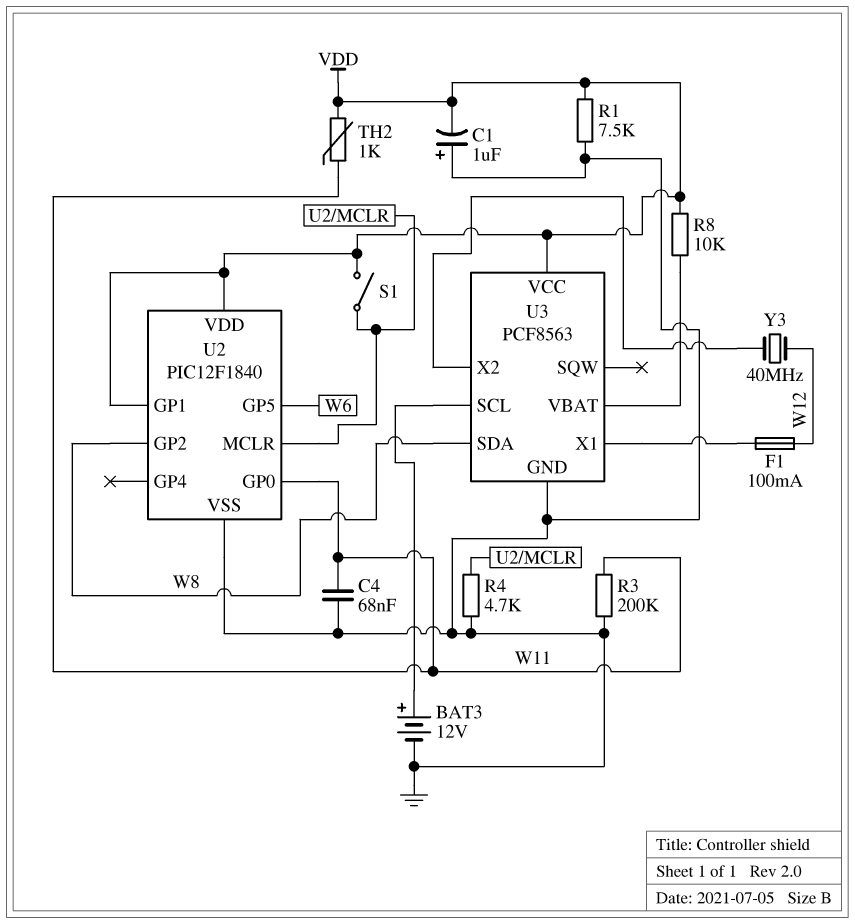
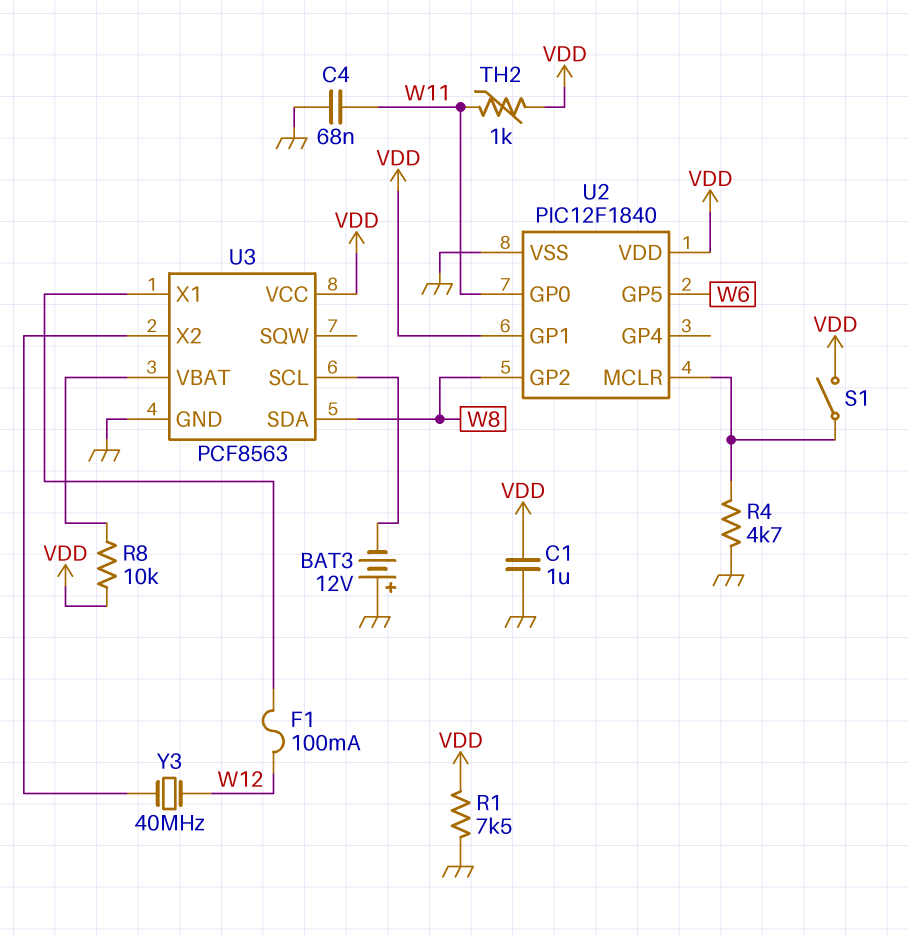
BAT3: 12V (plus U3/SCL, minus GND) -> 12V (plus GND, minus U3/SCL)
C1: 1uF (plus GND, minus VDD) -> 1uF (GND, VDD)
R3: 200k (GND, W11) -> none

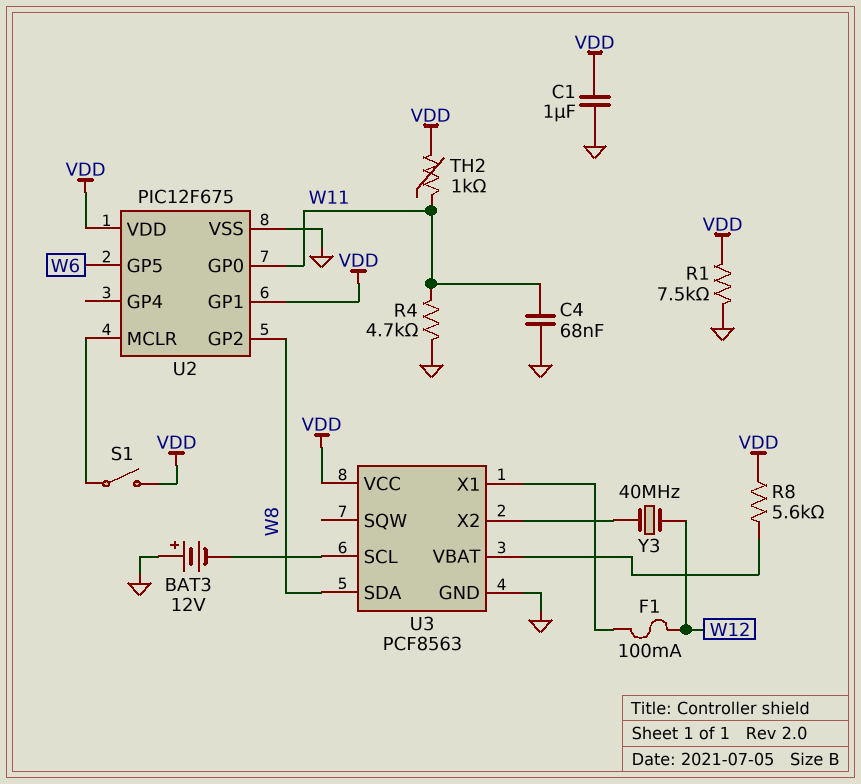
R4: 4.7k (GND, U2/MCLR) -> 4.7k (GND, W11)
R8: 10k (U3/VBAT, VDD) -> 5.6k (U3/VBAT, VDD)
U2: PIC12F1840 -> PIC12F675

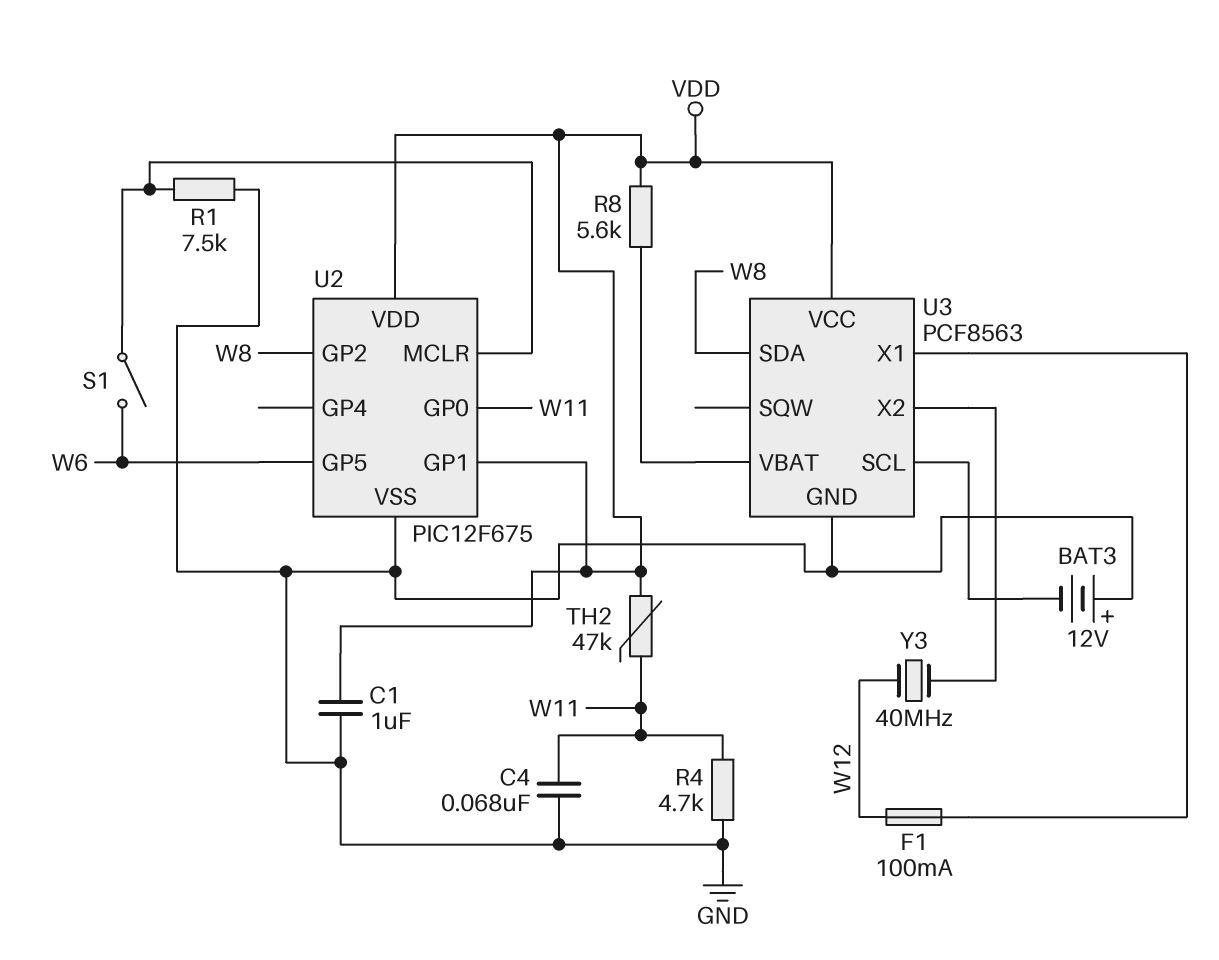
R1: 7.5k (GND, VDD) -> 7.5k (GND, U2/MCLR)
S1: switch (U2/MCLR, VDD) -> switch (U2/MCLR, W6)
TH2: 1k (VDD, W11) -> 47k (VDD, W11)

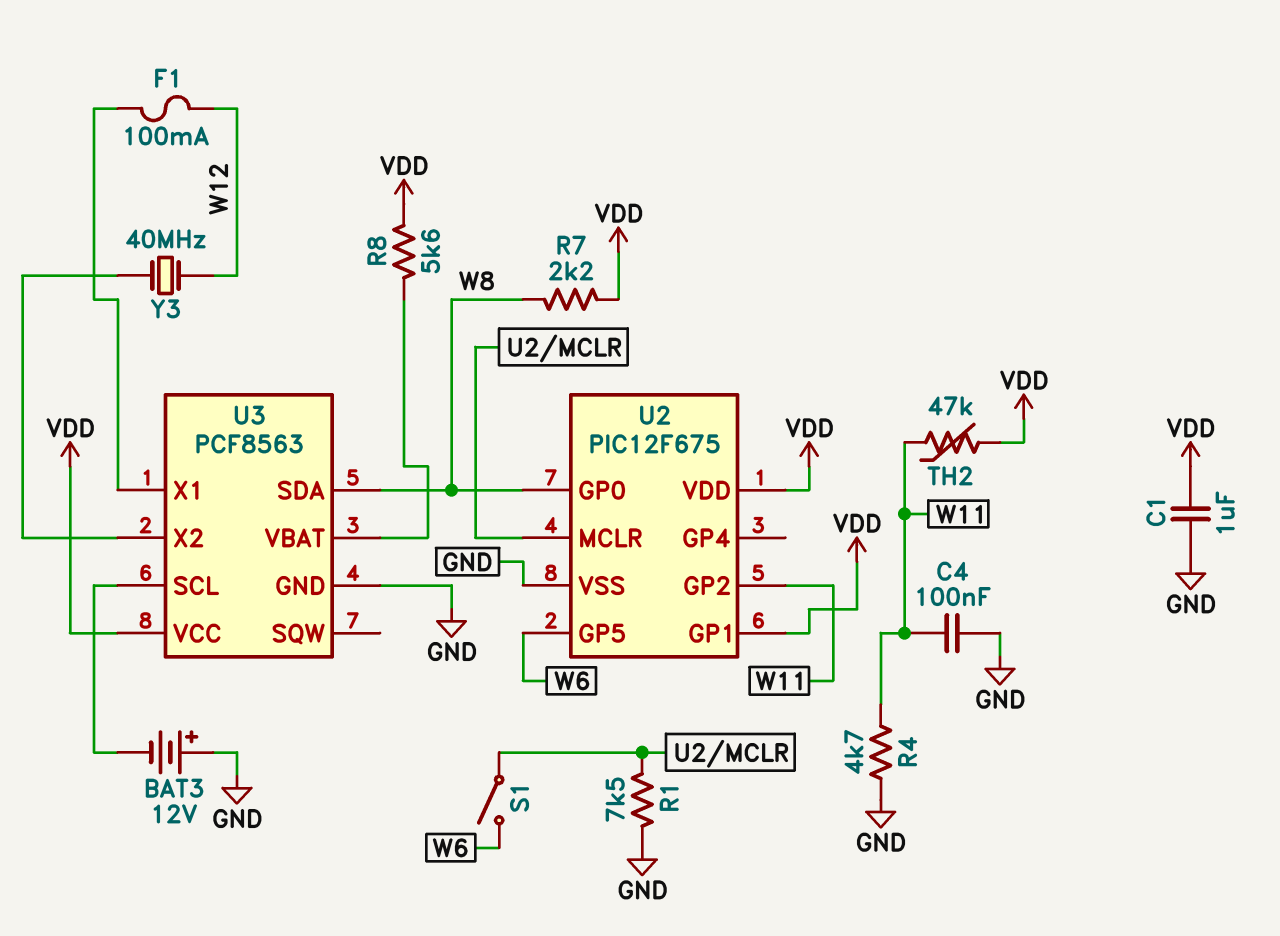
C4: 68nF (GND, W11) -> 100nF (GND, W11)
R7: none -> 2.2k (VDD, W8)
U2 pin GP0: W11 -> W8
U2 pin GP2: W8 -> W11

